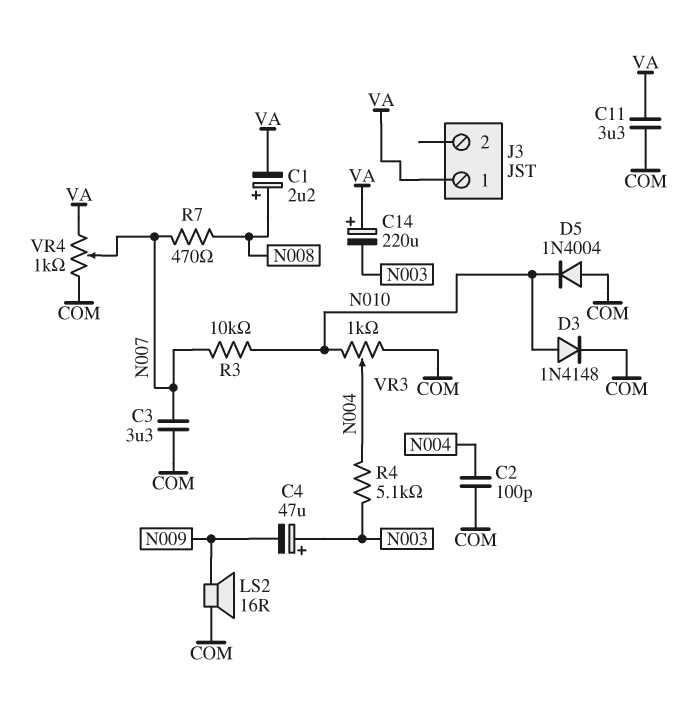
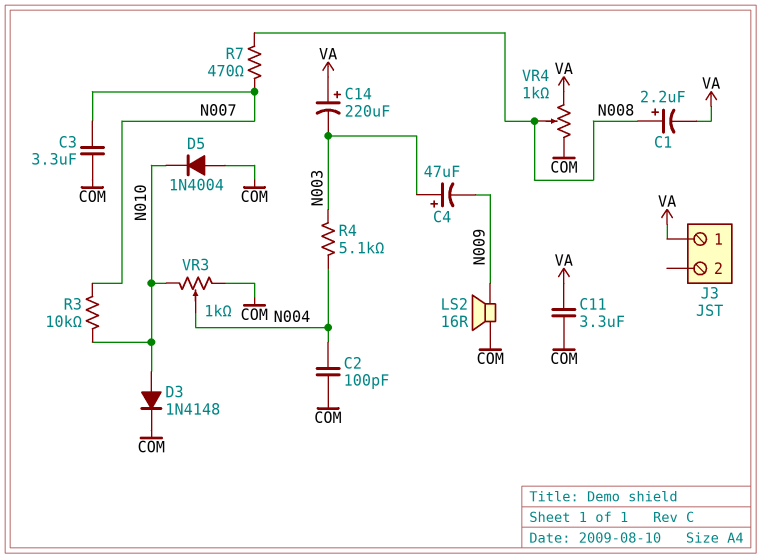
VR4: 1k (COM, VA, wiper N007) -> 1k (COM, VA, wiper N008)

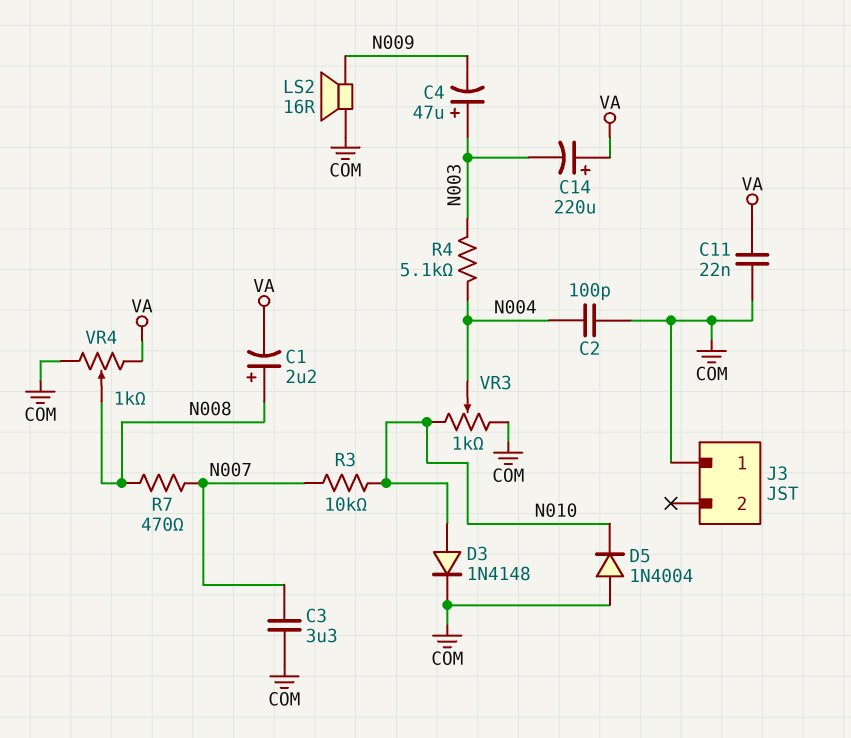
C11: 3.3uF (COM, VA) -> 22nF (COM, VA)
J3 pin 1: VA -> COM

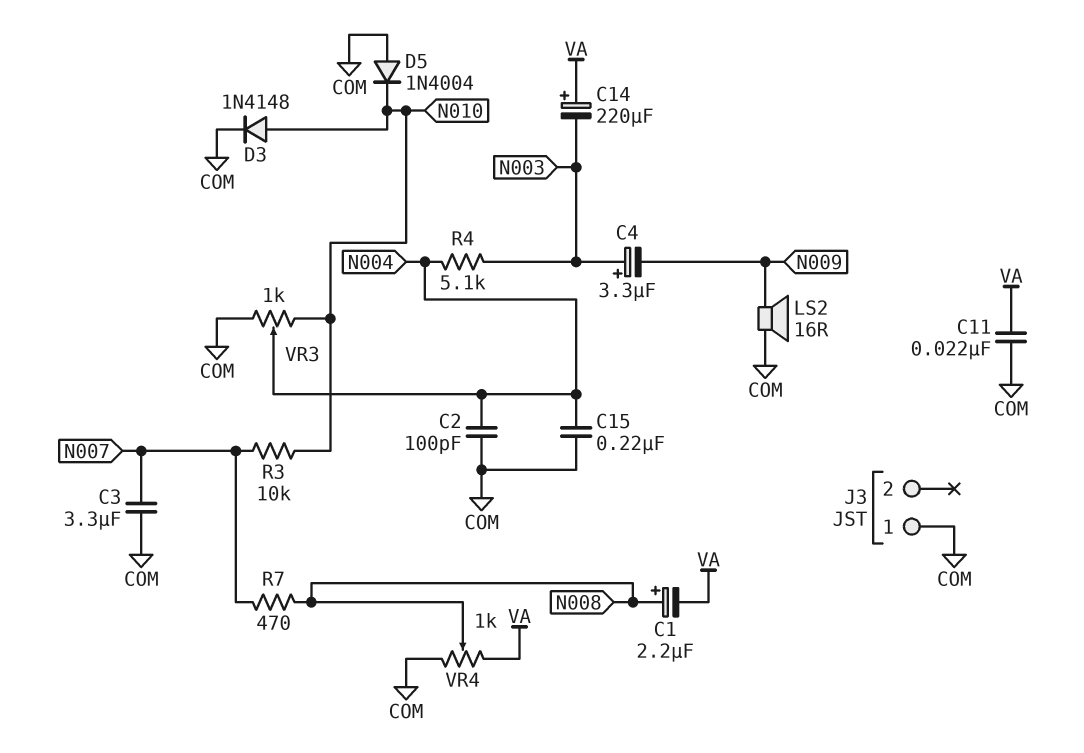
C4: 47uF (plus N003, minus N009) -> 3.3uF (plus N003, minus N009)
C15: none -> 220nF (COM, N004)

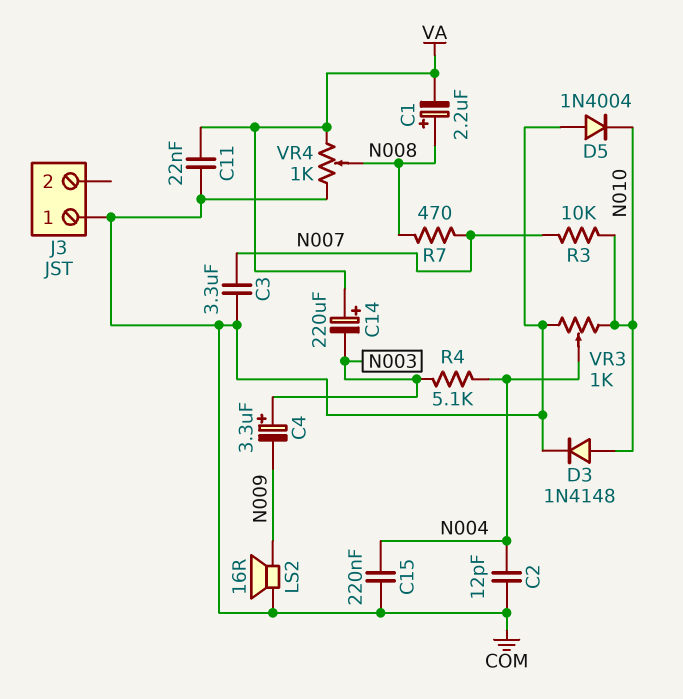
C2: 100pF (COM, N004) -> 12pF (COM, N004)

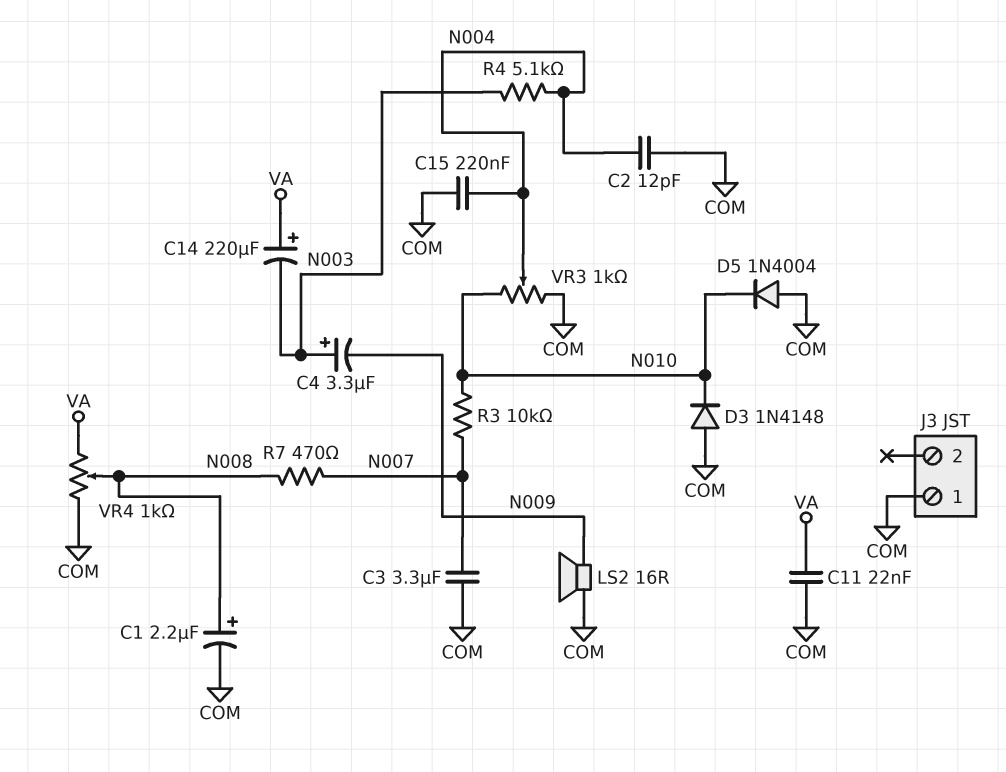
C1: 2.2uF (plus N008, minus VA) -> 2.2uF (plus N008, minus COM)
D3: diode 1N4148 (A N010, K COM) -> diode 1N4148 (A COM, K N010)

